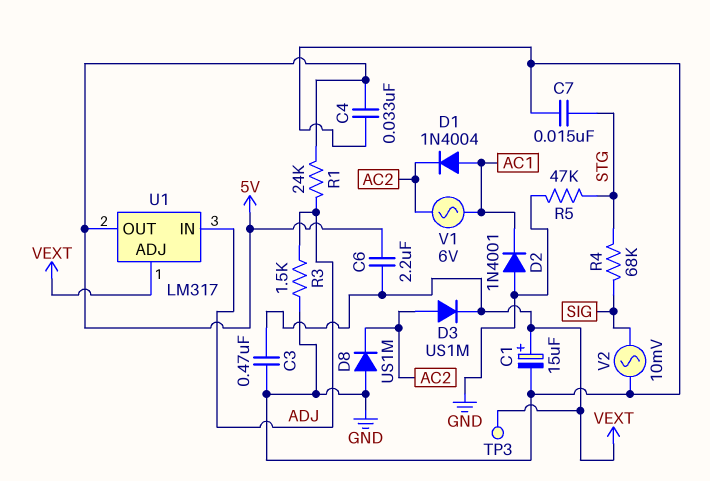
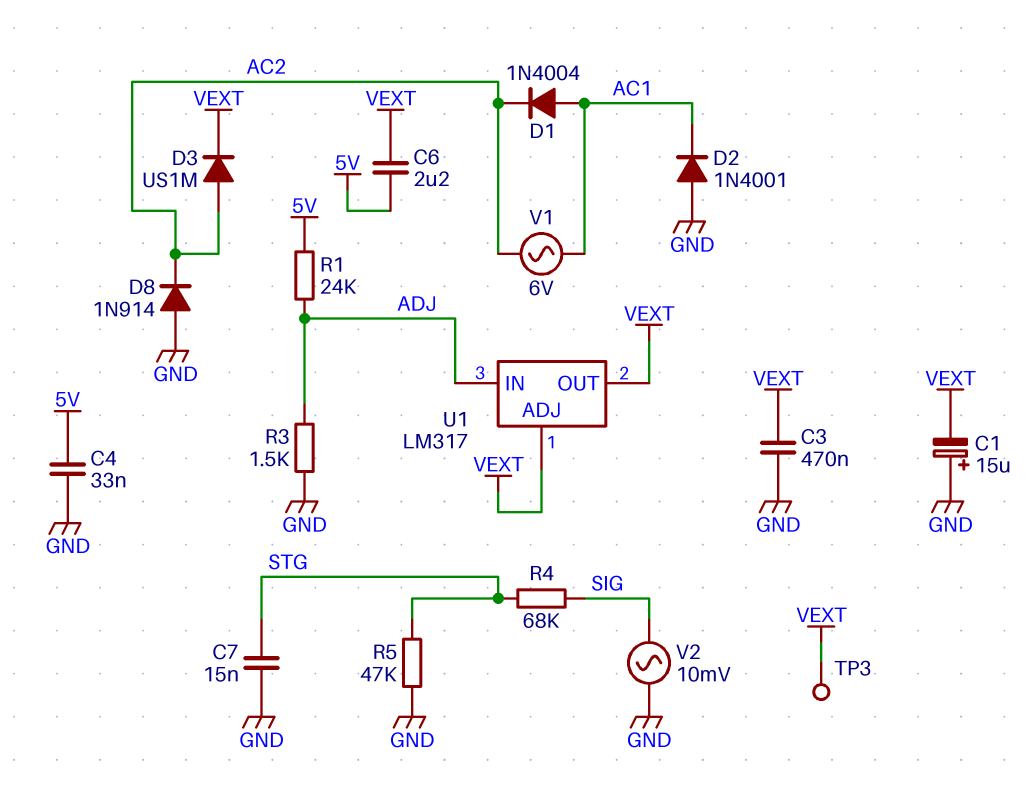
C1: 15uF (plus VEXT, minus GND) -> 15uF (plus GND, minus VEXT)
D8: diode US1M (A GND, K AC2) -> diode 1N914 (A GND, K AC2)
U1 pin OUT: 5V -> VEXT

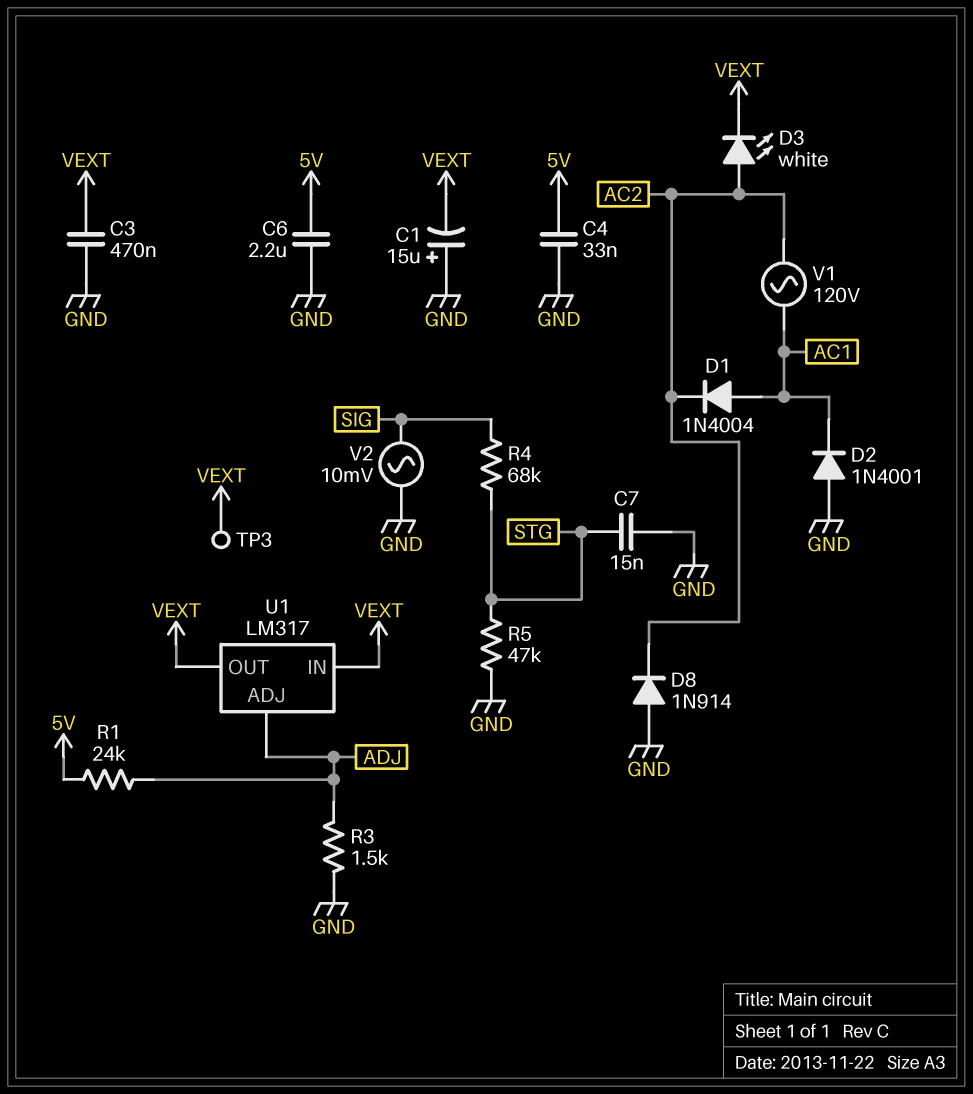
C6: 2.2uF (5V, VEXT) -> 2.2uF (5V, GND)
D3: diode US1M (A AC2, K VEXT) -> LED white (A AC2, K VEXT)
U1 pin ADJ: VEXT -> ADJ
U1 pin IN: ADJ -> VEXT
V1: AC 6V (AC1, AC2) -> AC 120V (AC1, AC2)

